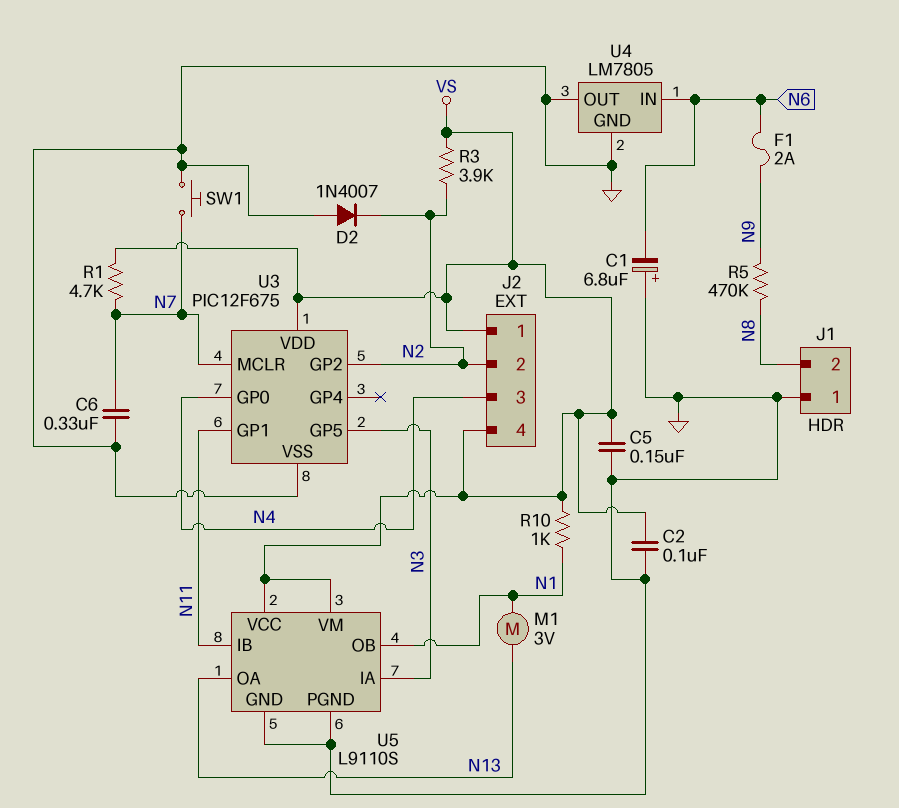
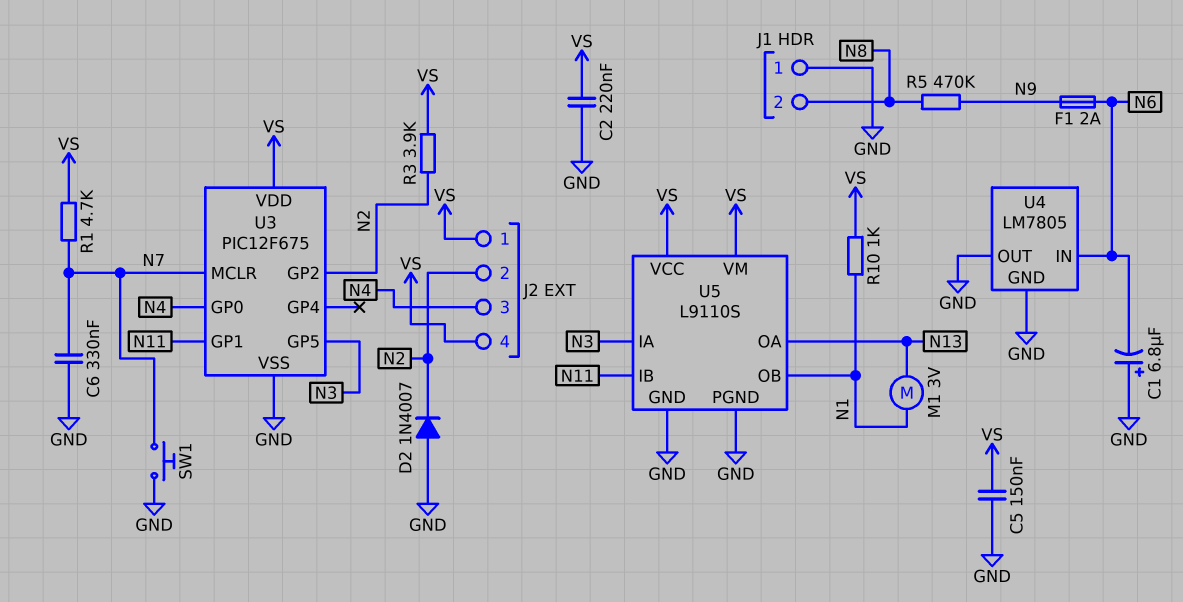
C2: 100nF (GND, VS) -> 220nF (GND, VS)

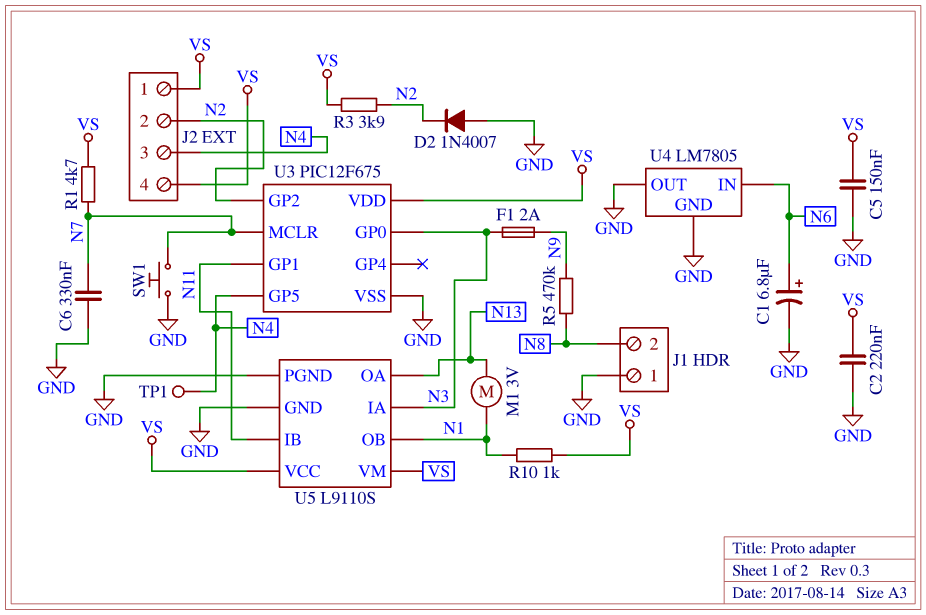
C1: 6.8uF (plus GND, minus N6) -> 6.8uF (plus N6, minus GND)
F1: 2A (N6, N9) -> 2A (N3, N9)
TP1: none -> test point (N4)
U3 pin GP0: N4 -> N3
U3 pin GP5: N3 -> N4

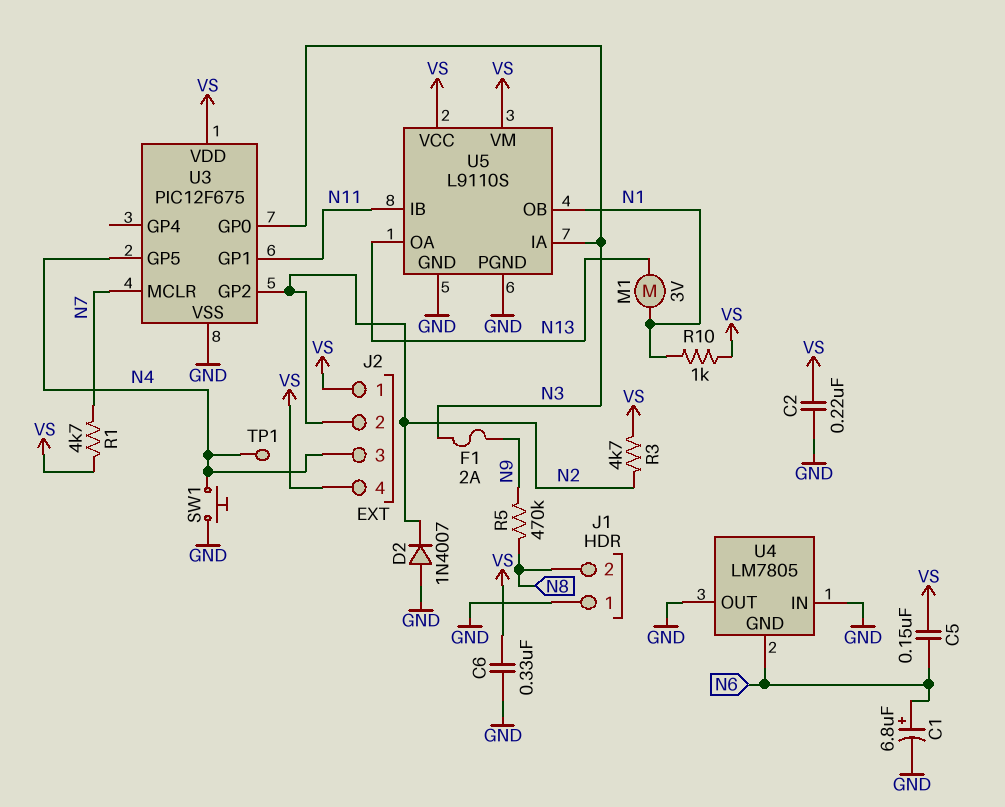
C5: 150nF (GND, VS) -> 150nF (N6, VS)
C6: 330nF (GND, N7) -> 330nF (GND, VS)
R3: 3.9k (N2, VS) -> 4.7k (N2, VS)
SW1: button (GND, N7) -> button (GND, N4)
U4 pin GND: GND -> N6
U4 pin IN: N6 -> GND

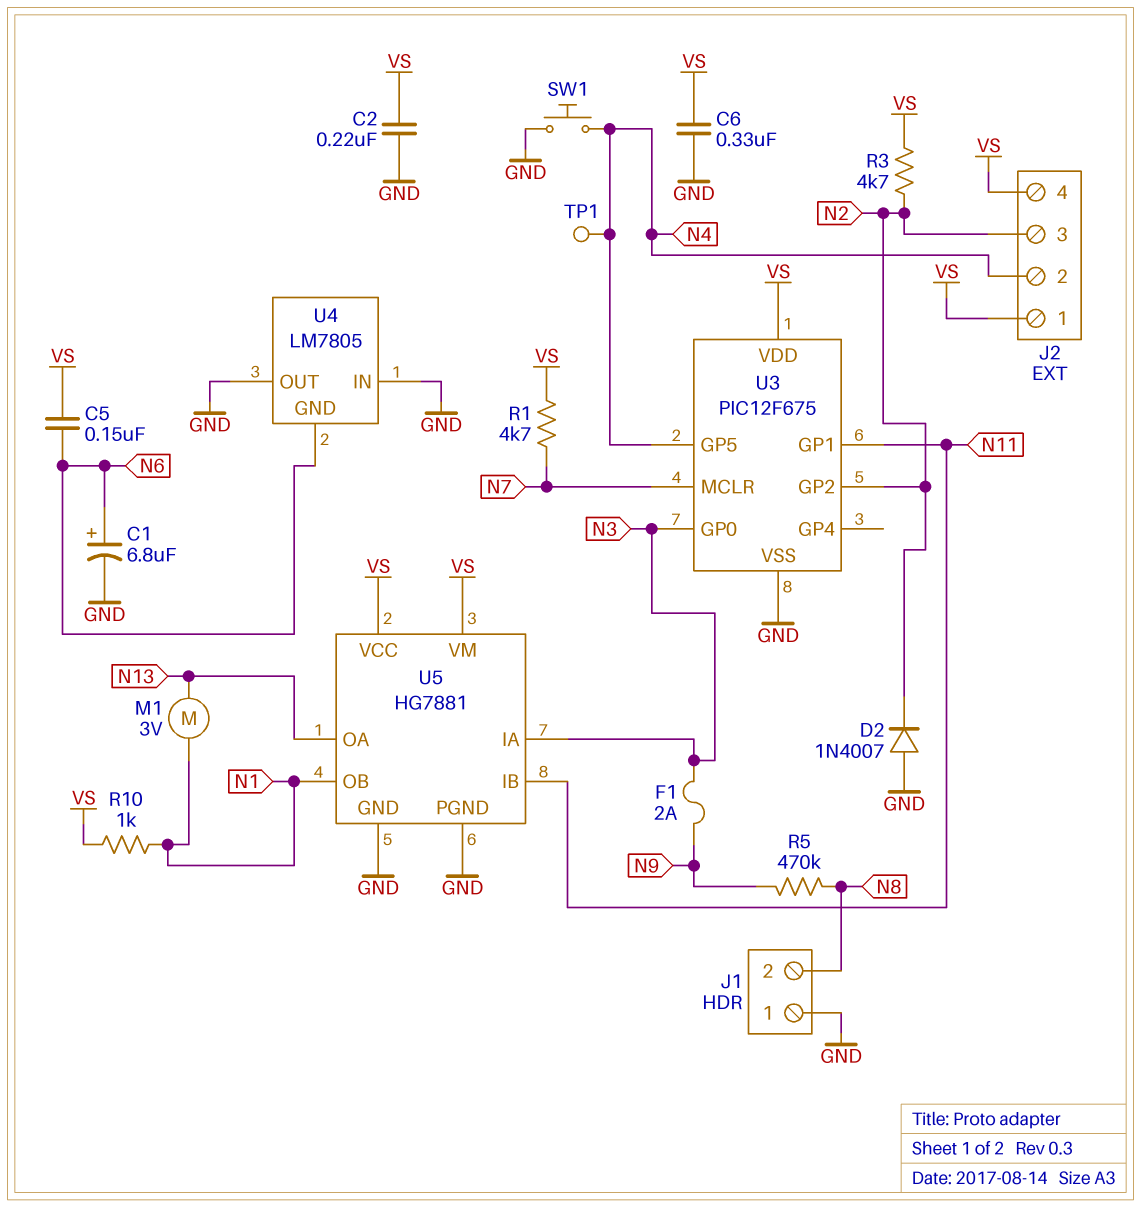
J2 pin 2: N2 -> N4
J2 pin 3: N4 -> N2
U5: L9110S -> HG7881

